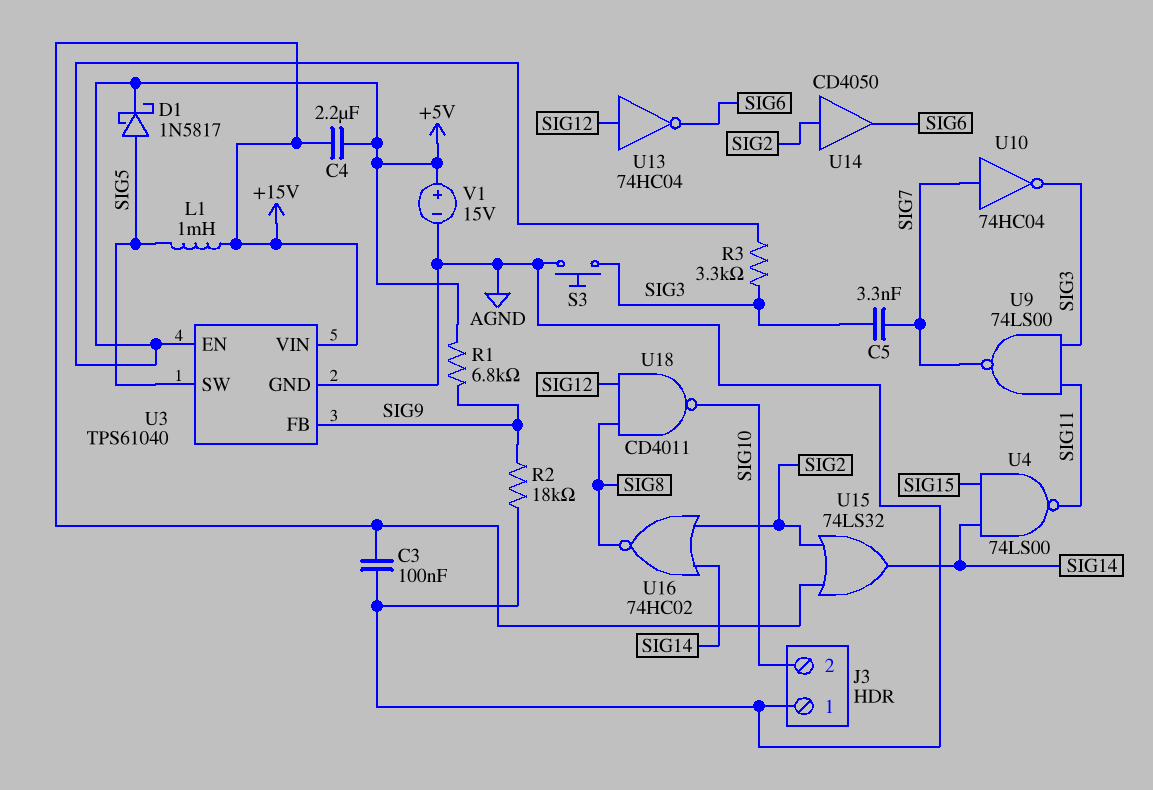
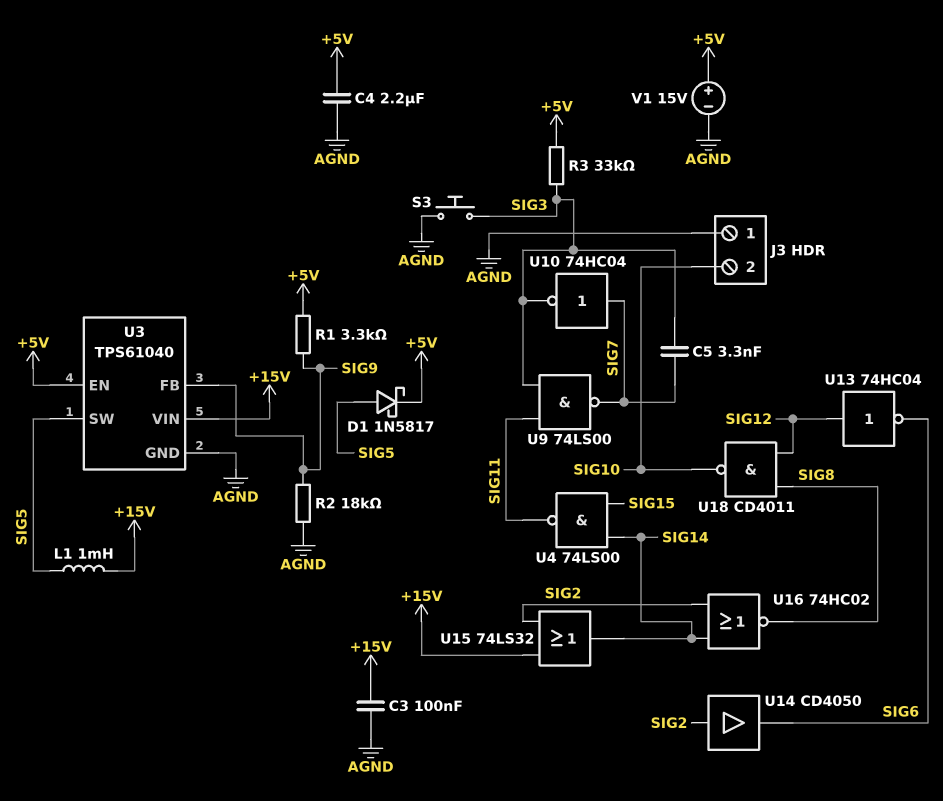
C4: 2.2uF (+5V, +15V) -> 2.2uF (+5V, AGND)
R1: 6.8k (+5V, SIG9) -> 3.3k (+5V, SIG9)
R3: 3.3k (+5V, SIG3) -> 33k (+5V, SIG3)

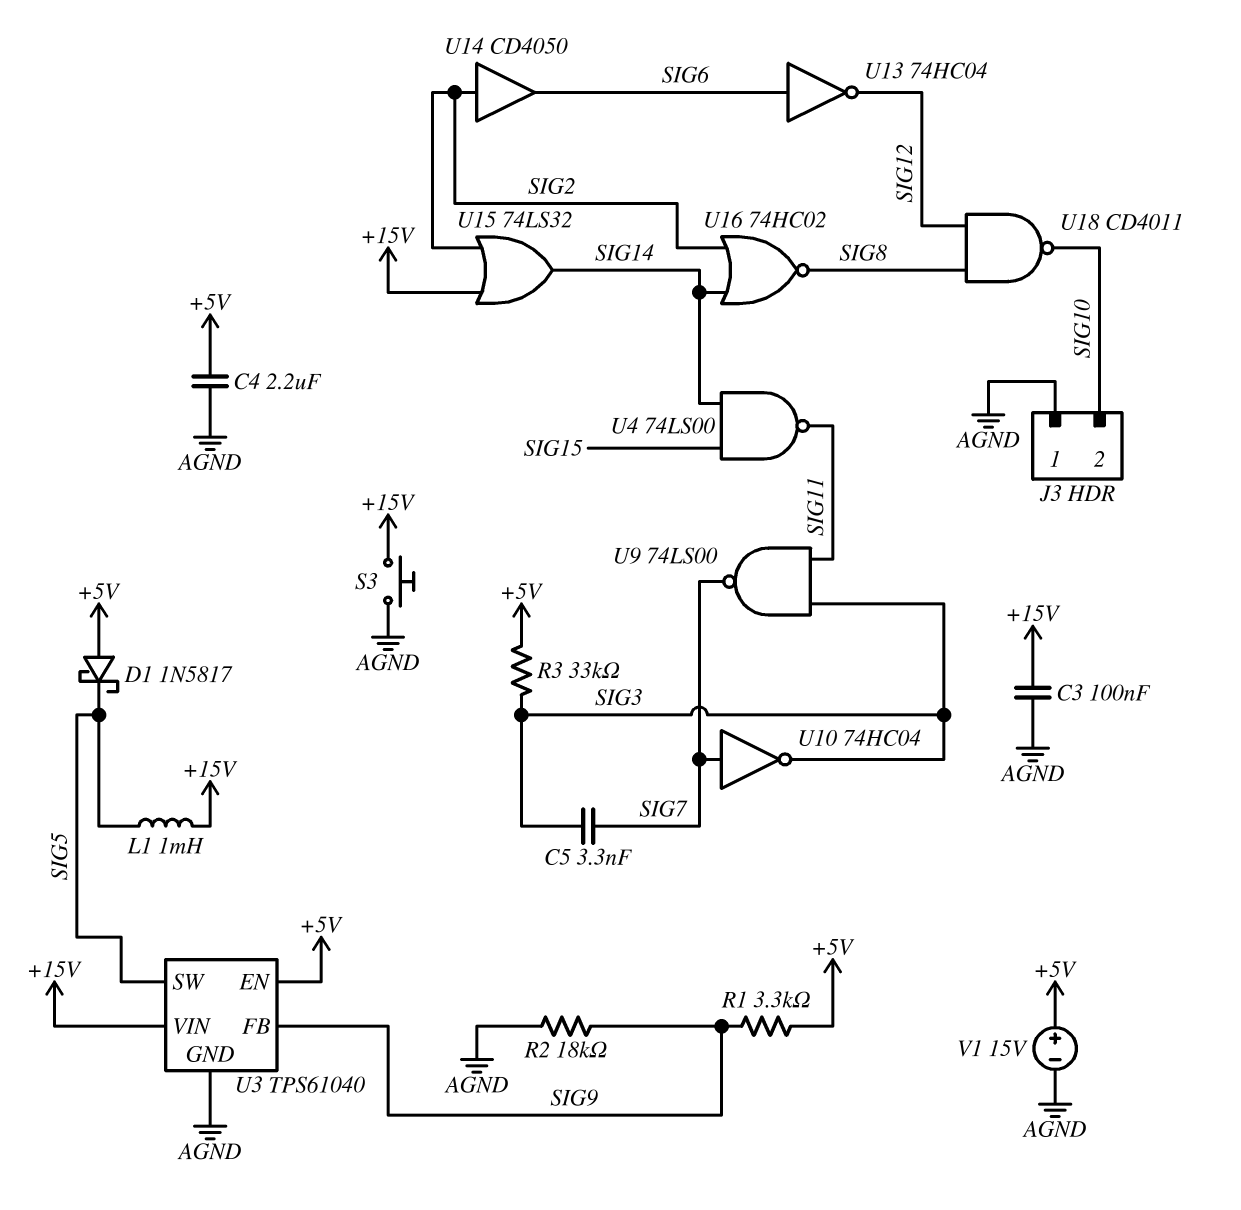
D1: schottky 1N5817 (A SIG5, K +5V) -> schottky 1N5817 (A +5V, K SIG5)
S3: button (AGND, SIG3) -> button (+15V, AGND)
U13: NOT 74HC04 (in SIG12, out SIG6) -> NOT 74HC04 (in SIG6, out SIG12)

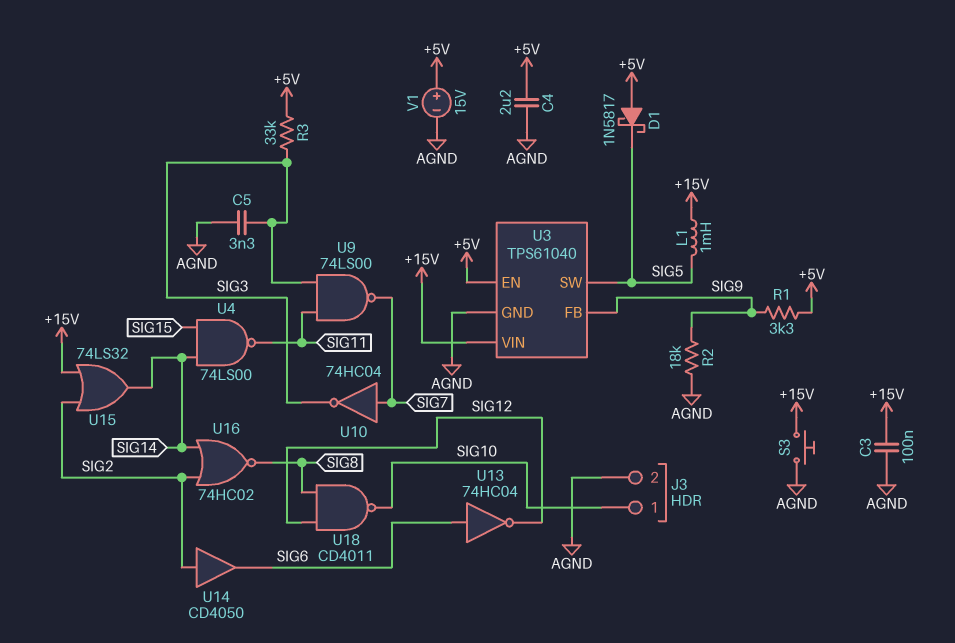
C5: 3.3nF (SIG3, SIG7) -> 3.3nF (AGND, SIG3)
J3 pin 1: AGND -> SIG10
J3 pin 2: SIG10 -> AGND

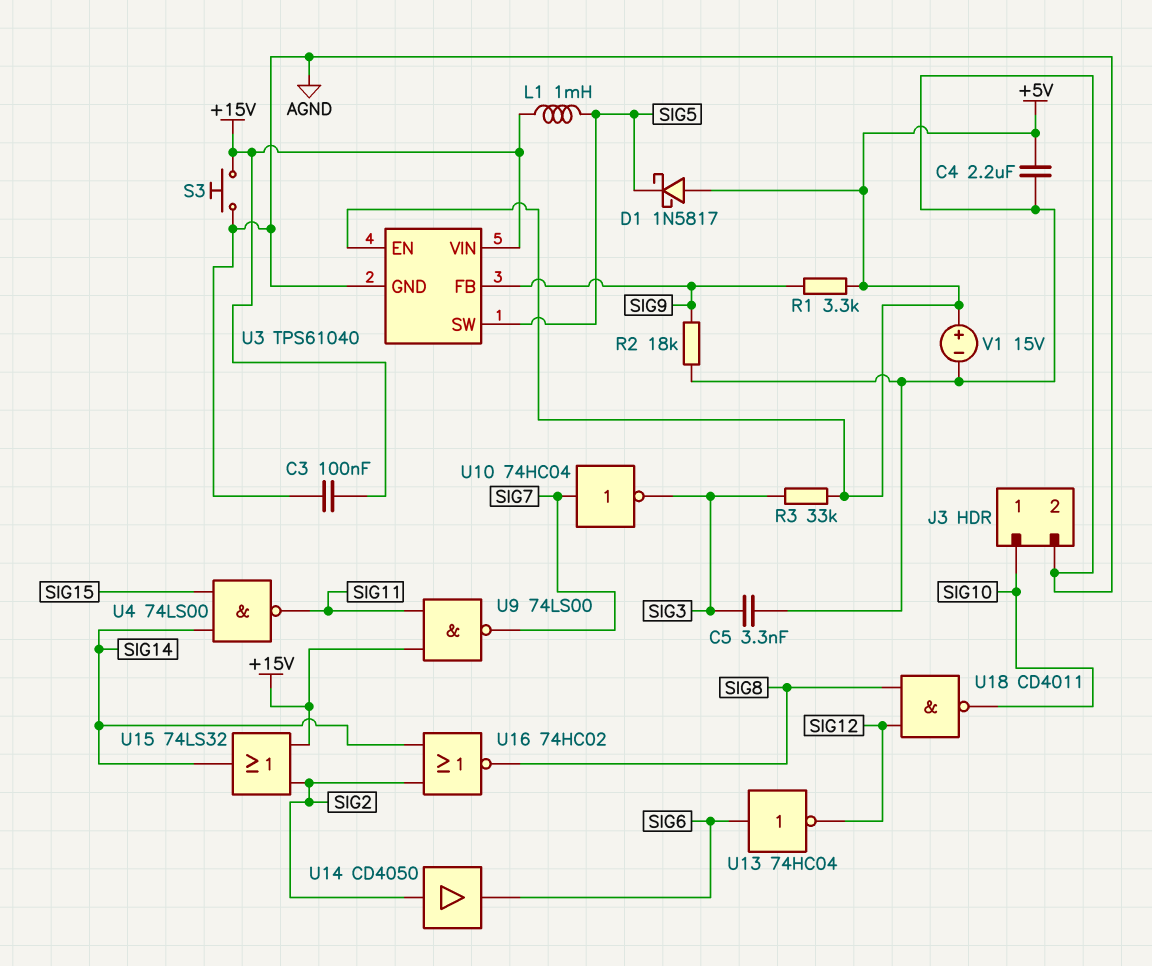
U9: NAND 74LS00 (in SIG3, in SIG11, out SIG7) -> NAND 74LS00 (in +15V, in SIG11, out SIG7)

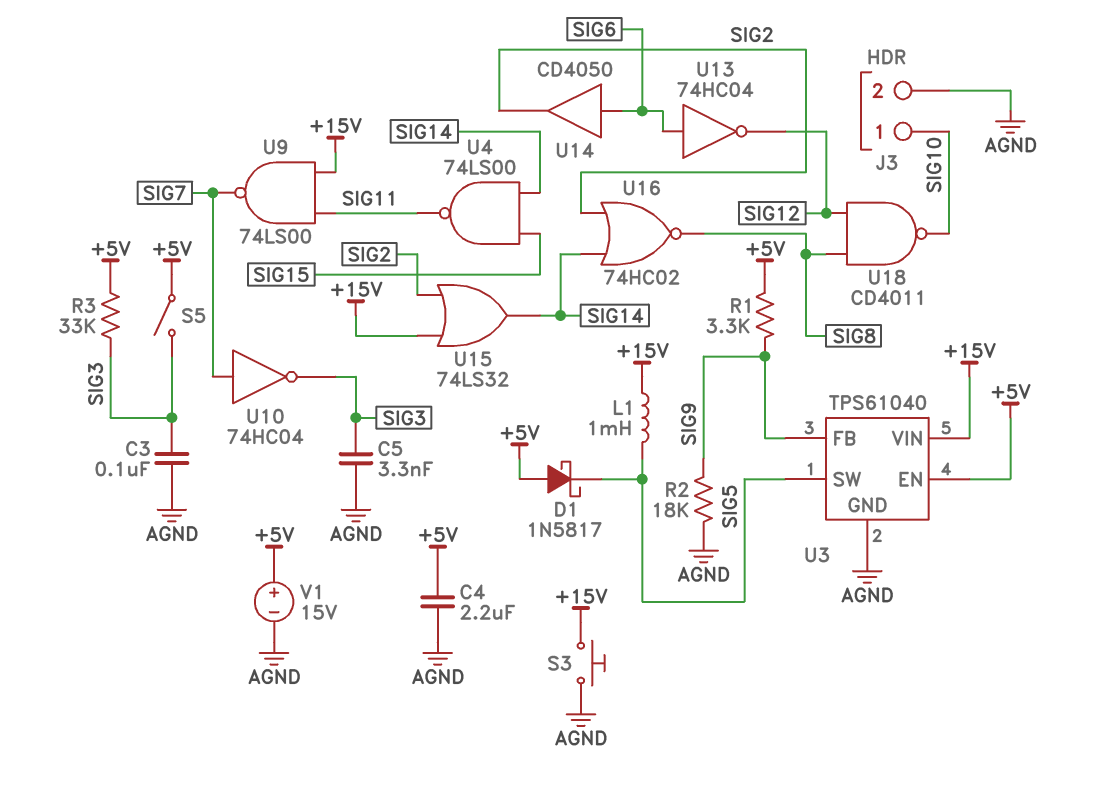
C3: 100nF (+15V, AGND) -> 100nF (AGND, SIG3)
S5: none -> switch (+5V, SIG3)
U14: buffer CD4050 (in SIG2, out SIG6) -> buffer CD4050 (in SIG6, out SIG2)

